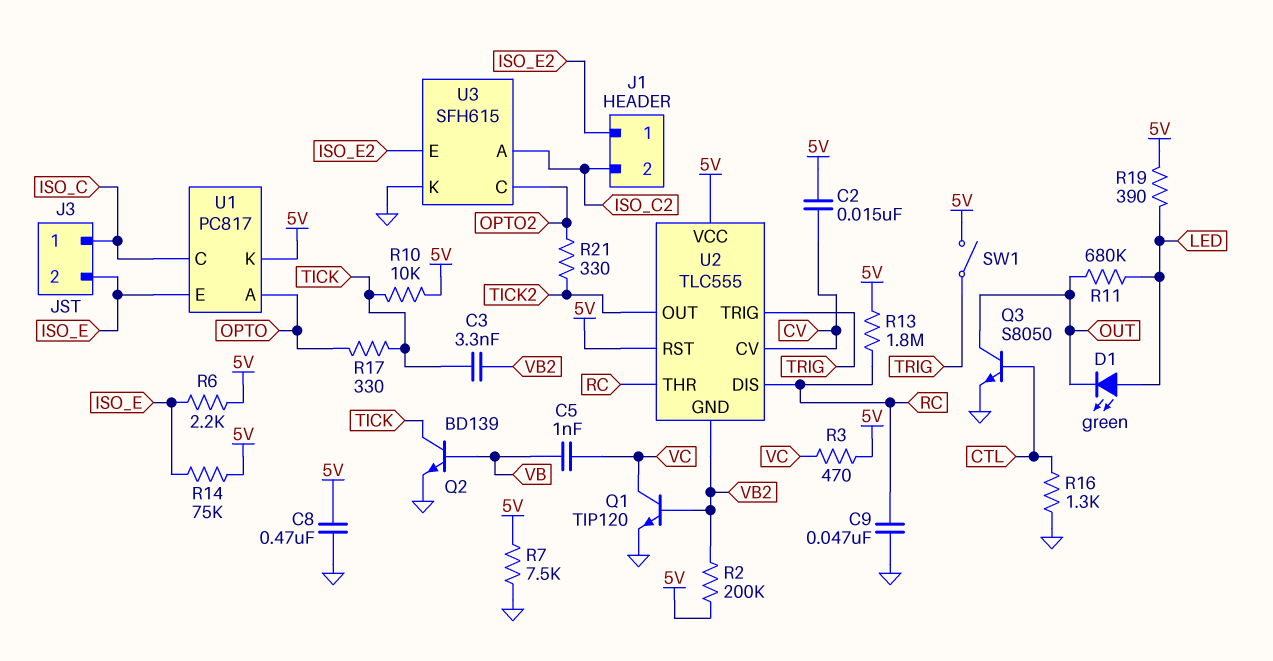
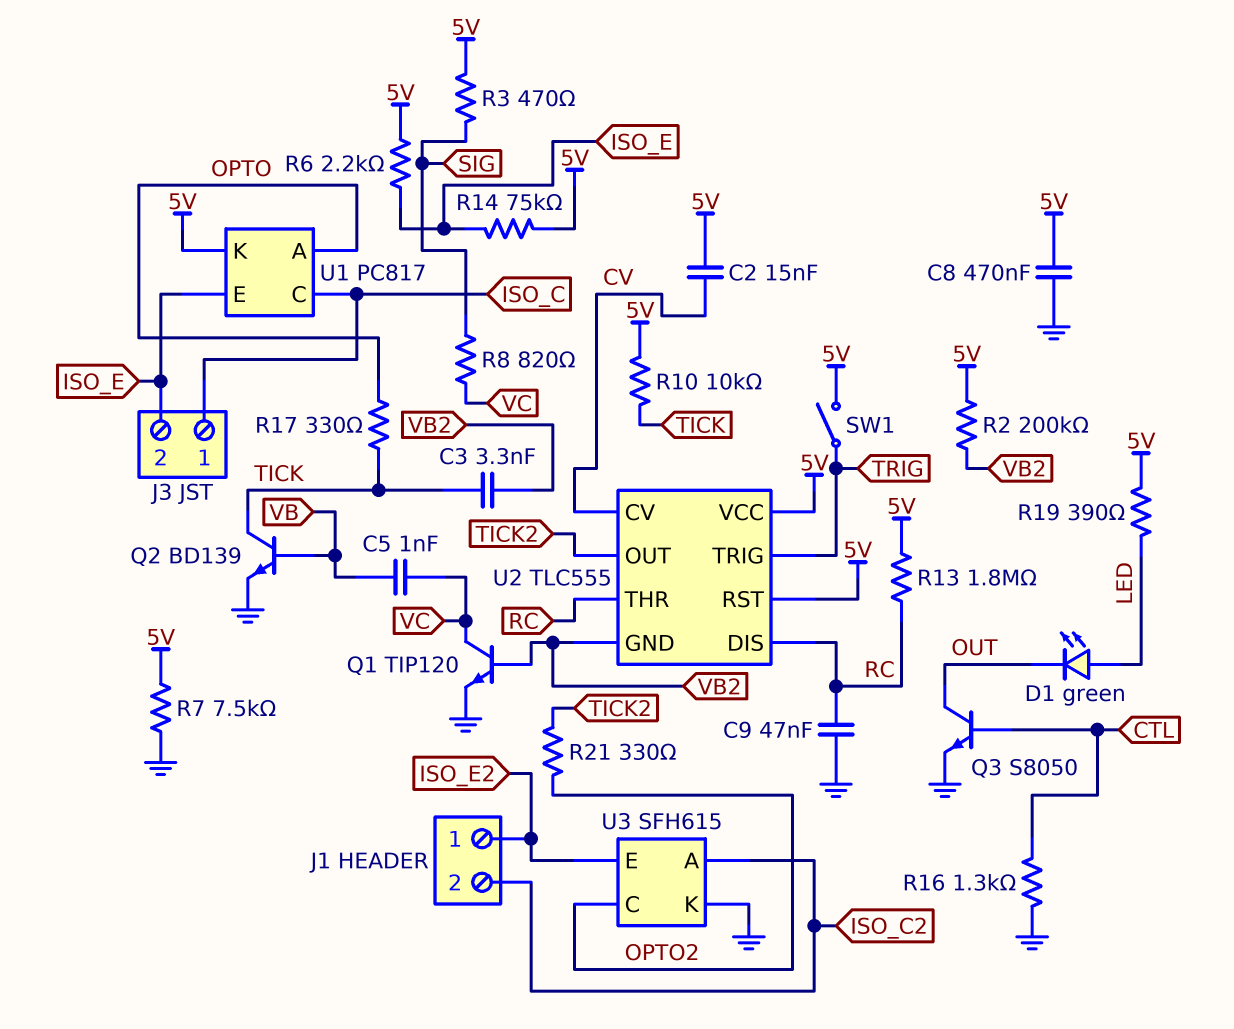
R3: 470 (5V, VC) -> 470 (5V, SIG)
R8: none -> 820 (SIG, VC)
R11: 680k (LED, OUT) -> none

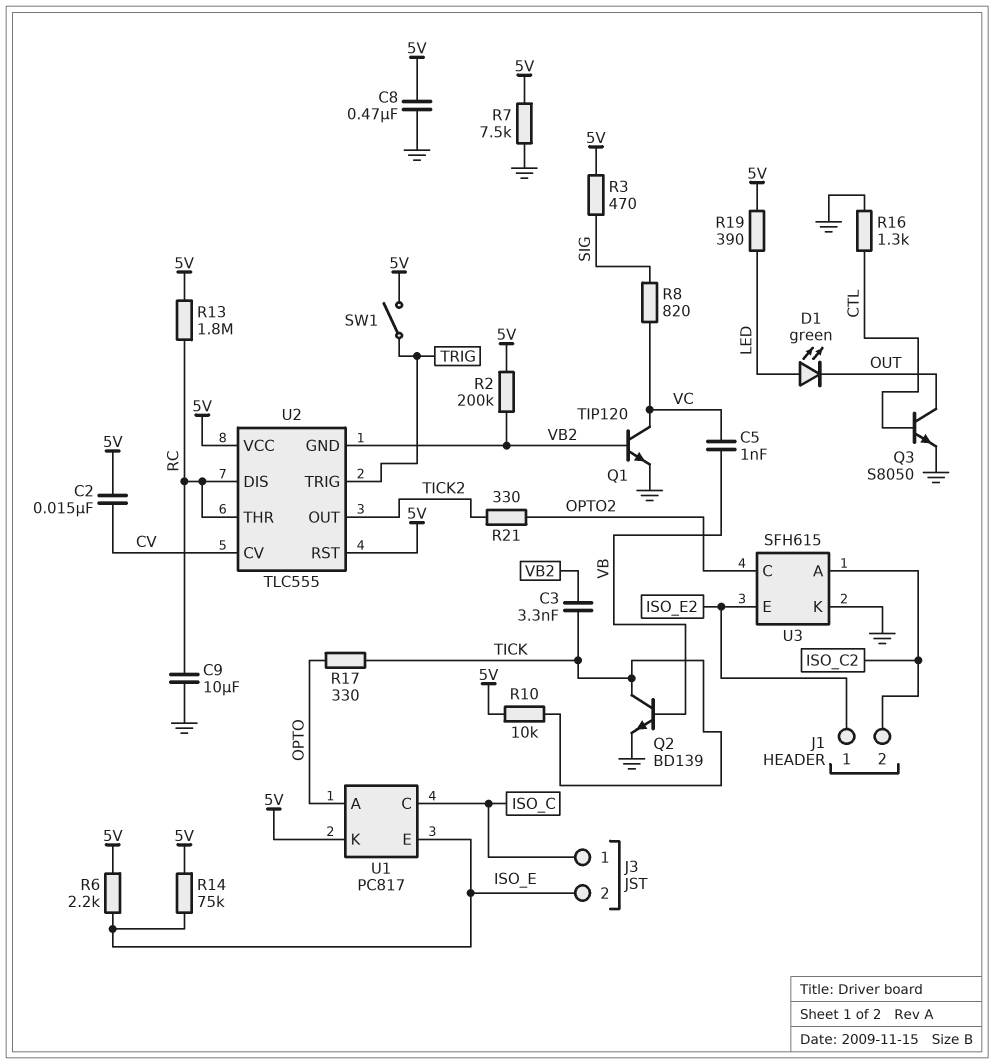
C9: 47nF (GND, RC) -> 10uF (GND, RC)

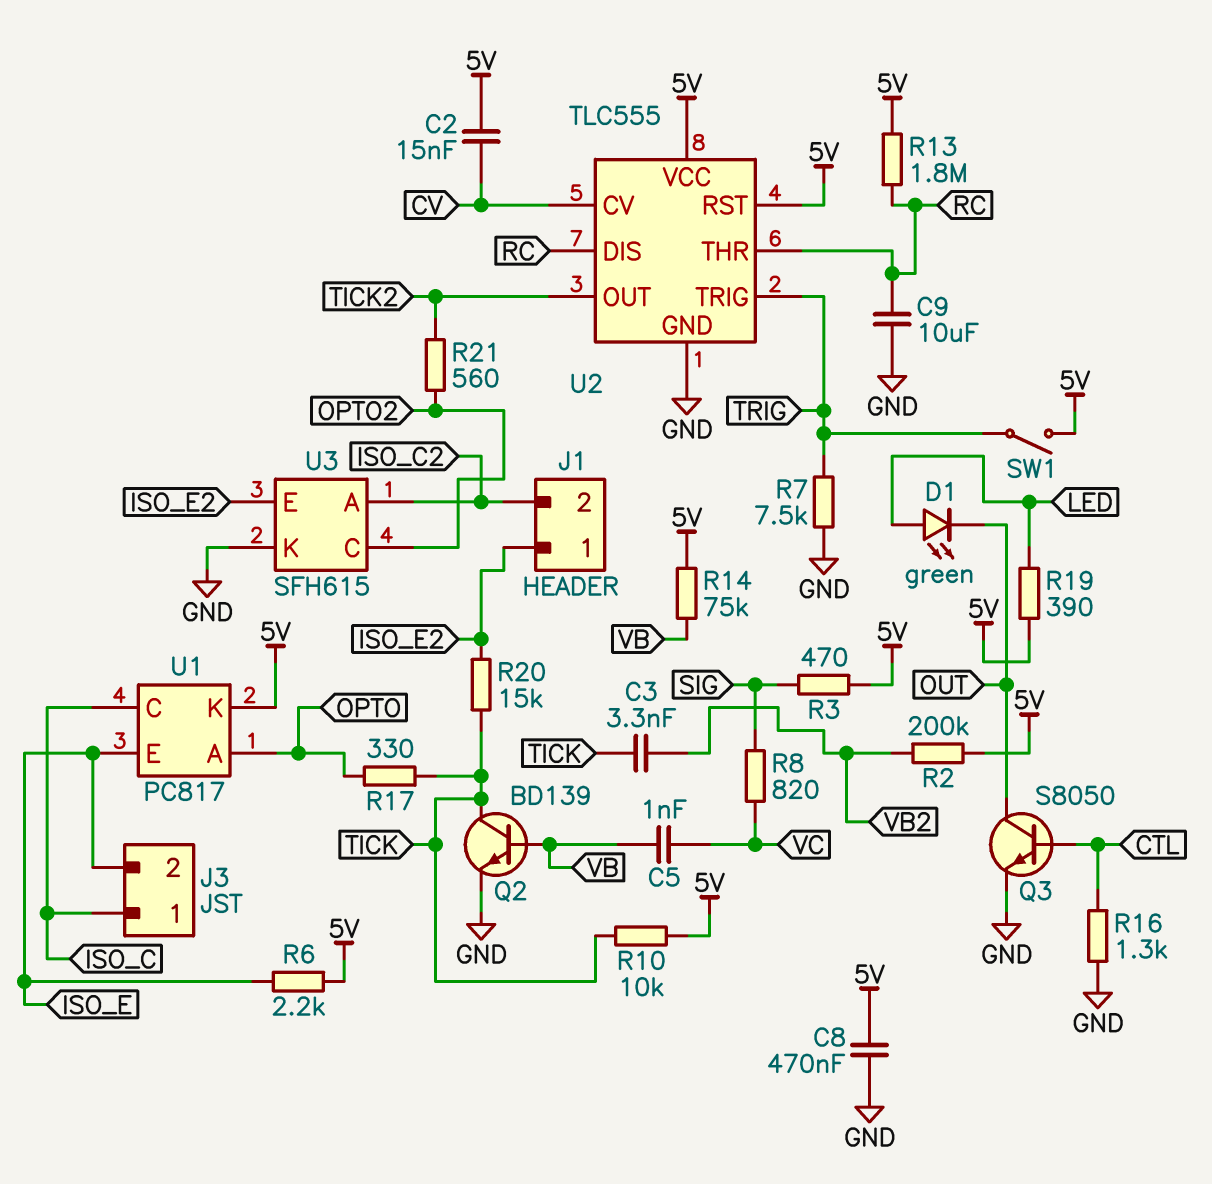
Q1: NPN TIP120 (B VB2, C VC, E GND) -> none
R7: 7.5k (5V, GND) -> 7.5k (GND, TRIG)
R14: 75k (5V, ISO_E) -> 75k (5V, VB)
R20: none -> 15k (ISO_E2, TICK)
R21: 330 (OPTO2, TICK2) -> 560 (OPTO2, TICK2)
U2 pin GND: VB2 -> GND

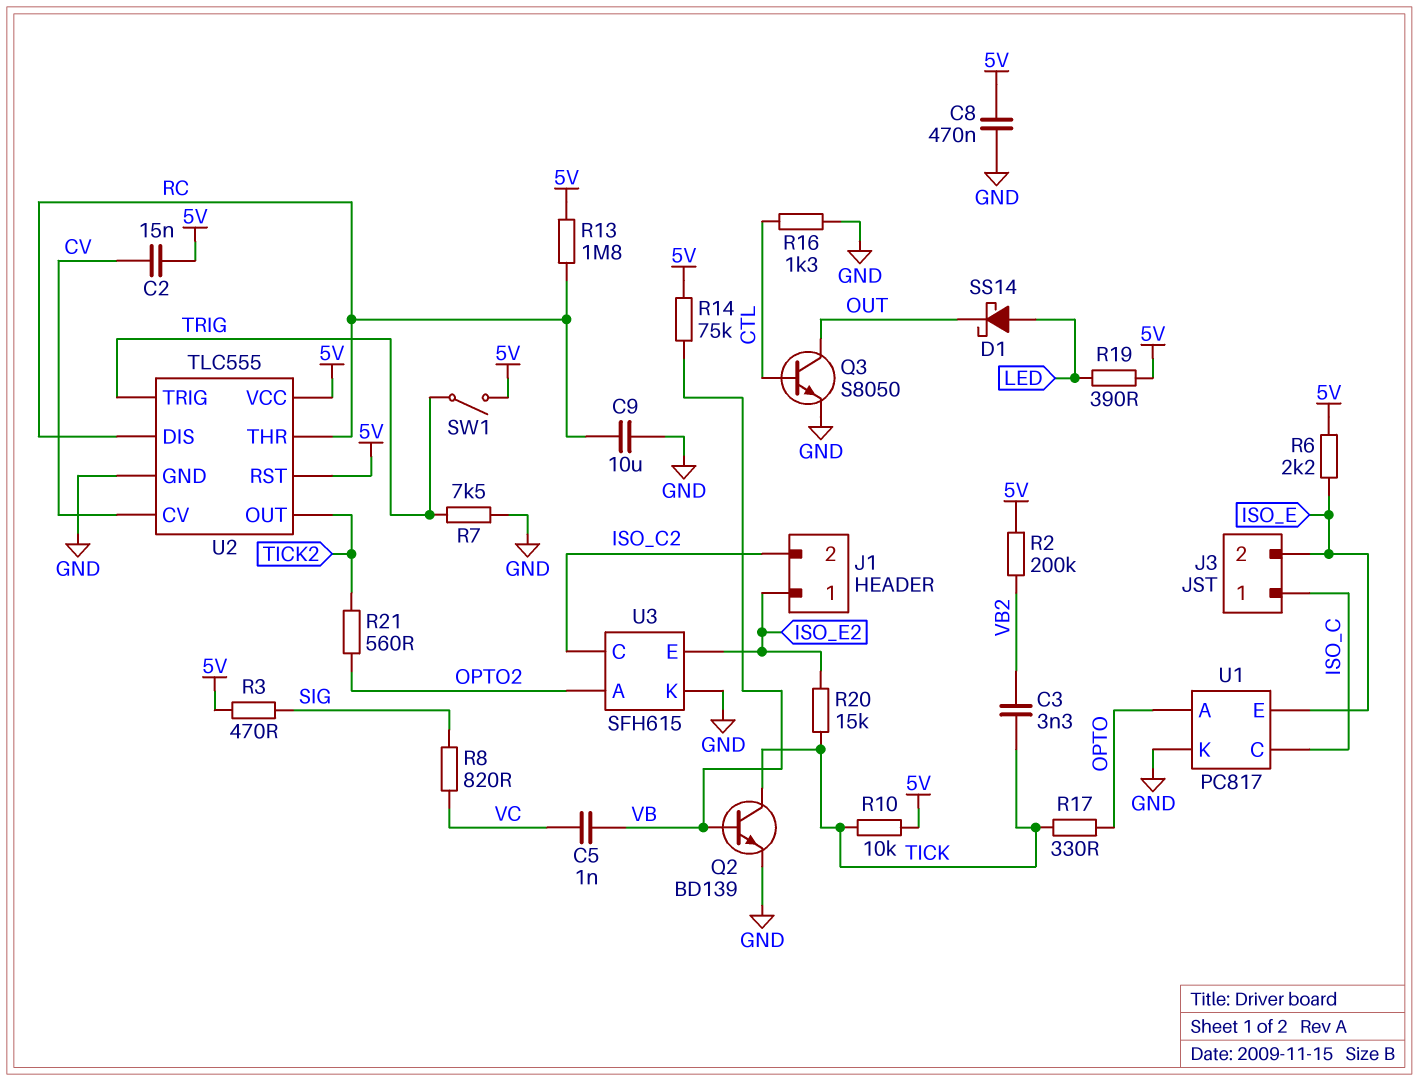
D1: LED green (A LED, K OUT) -> schottky SS14 (A LED, K OUT)
U1 pin K: 5V -> GND
U3 pin A: ISO_C2 -> OPTO2
U3 pin C: OPTO2 -> ISO_C2

